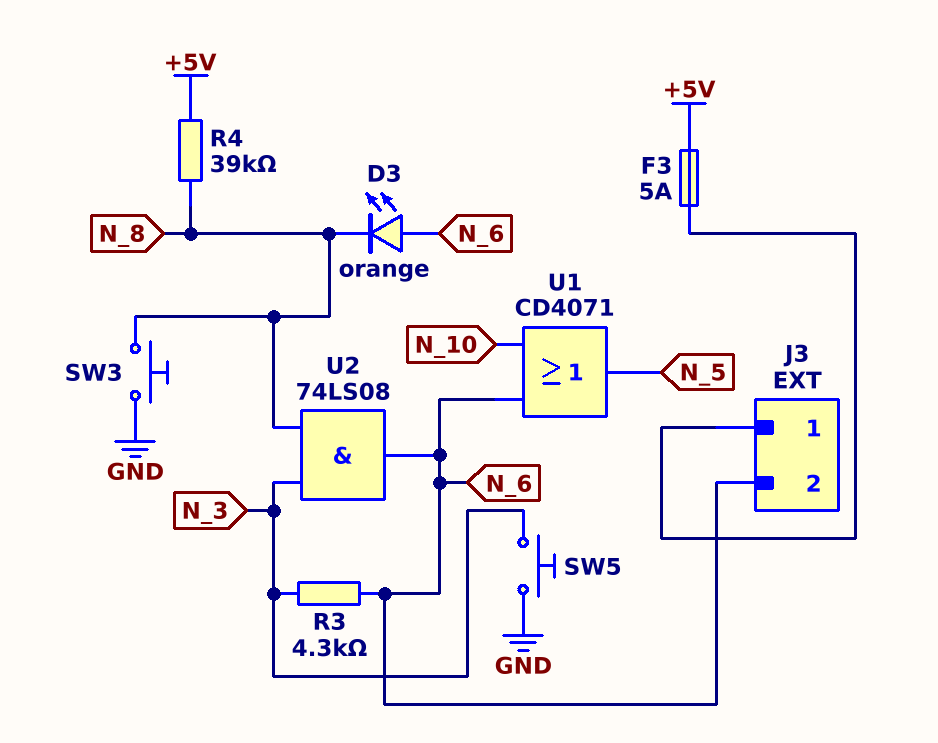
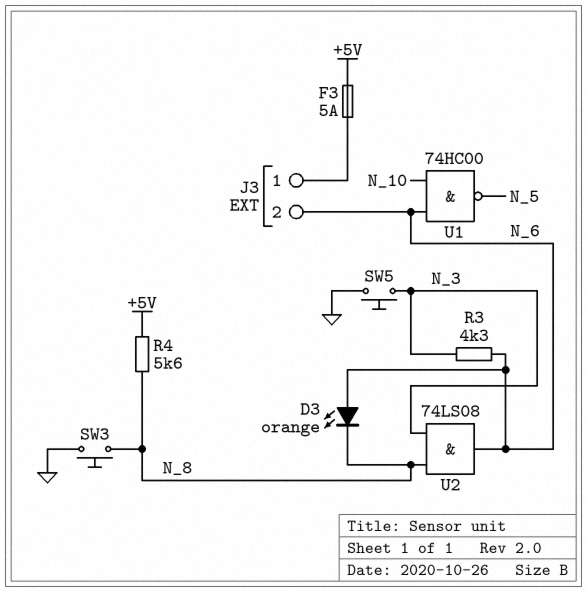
R4: 39k (+5V, N_8) -> 5.6k (+5V, N_8)
U1: OR CD4071 (in N_6, in N_10, out N_5) -> NAND 74HC00 (in N_6, in N_10, out N_5)

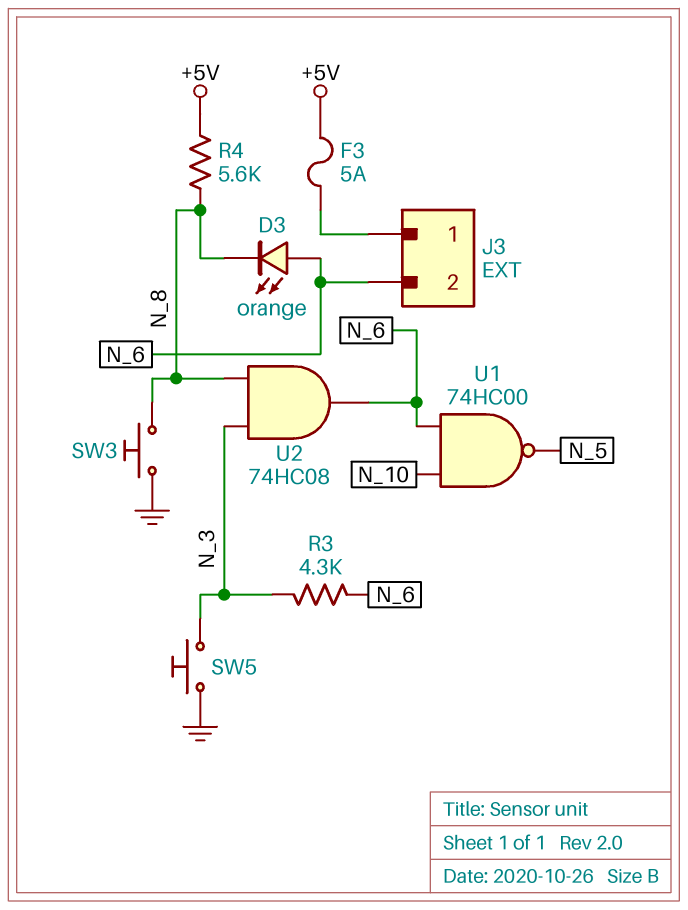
U2: AND 74LS08 (in N_3, in N_8, out N_6) -> AND 74HC08 (in N_3, in N_8, out N_6)

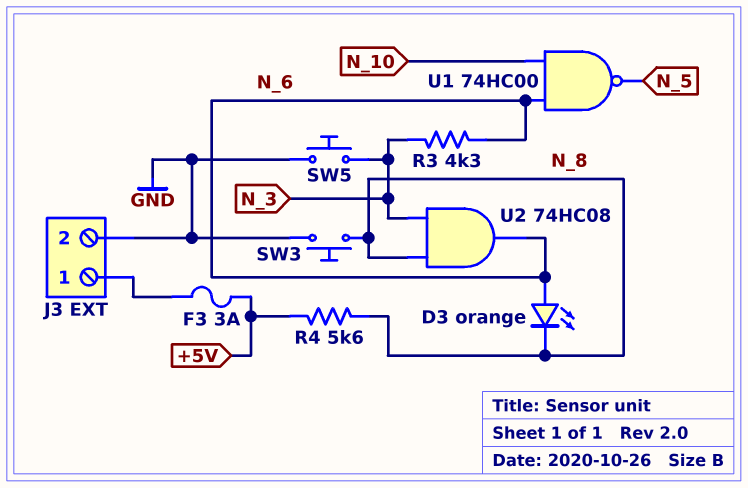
F3: 5A (+5V, J3/1) -> 3A (+5V, J3/1)
J3 pin 2: N_6 -> GND

